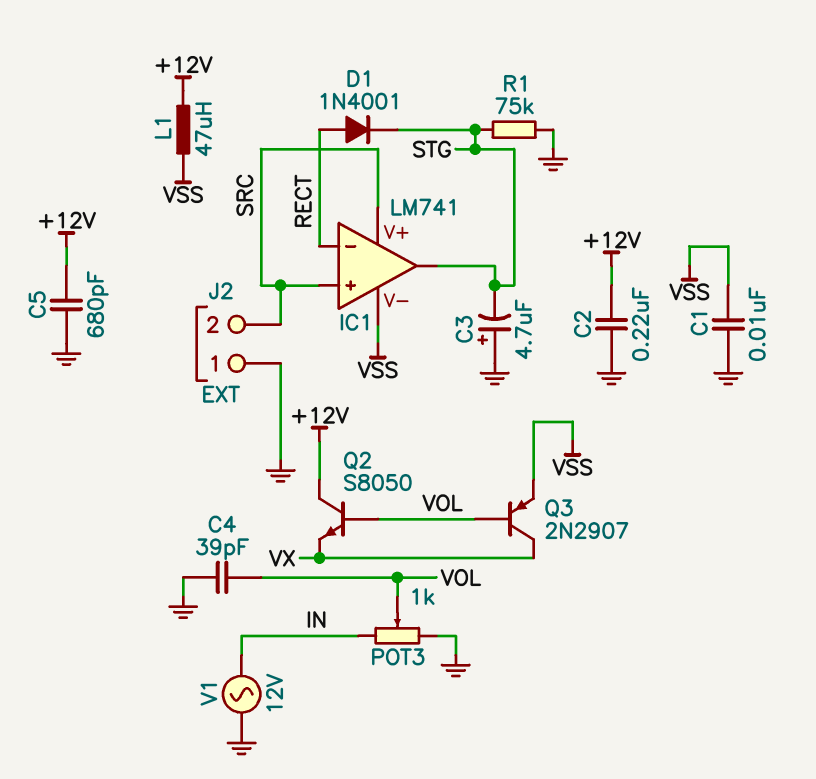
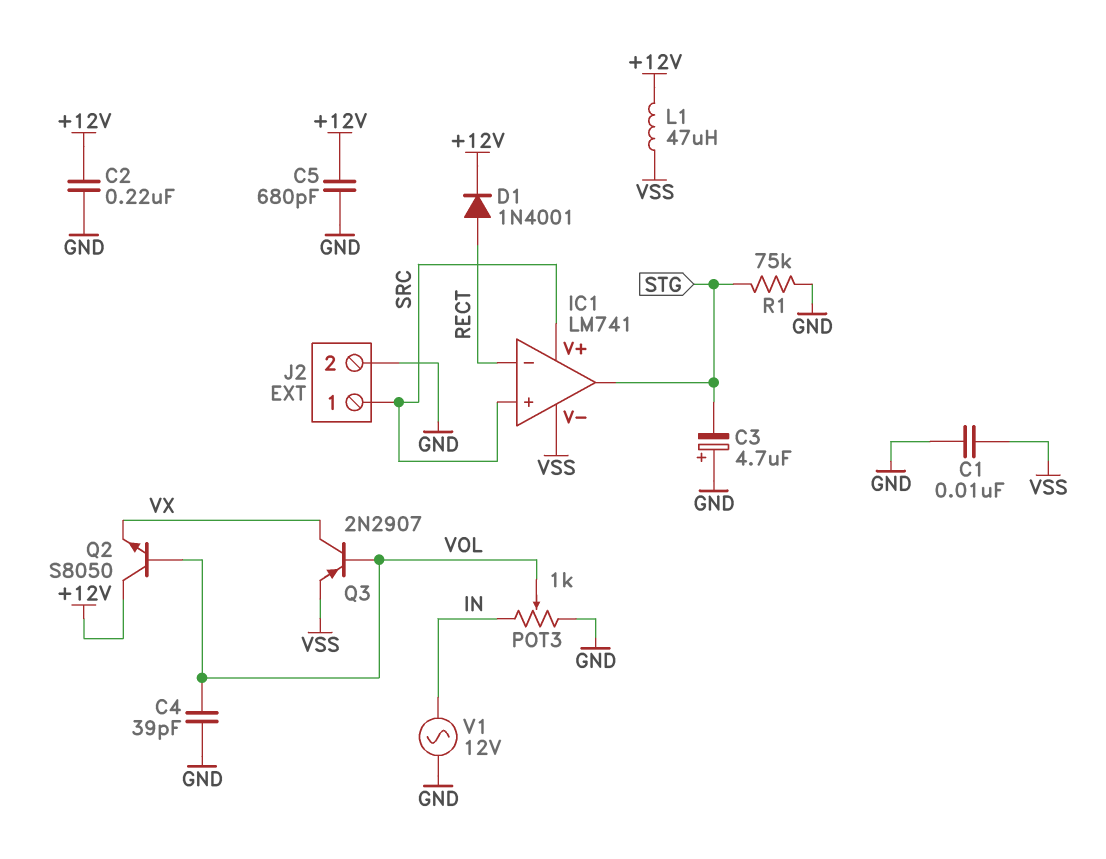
D1: diode 1N4001 (A RECT, K STG) -> diode 1N4001 (A RECT, K +12V)
J2 pin 1: GND -> SRC
J2 pin 2: SRC -> GND

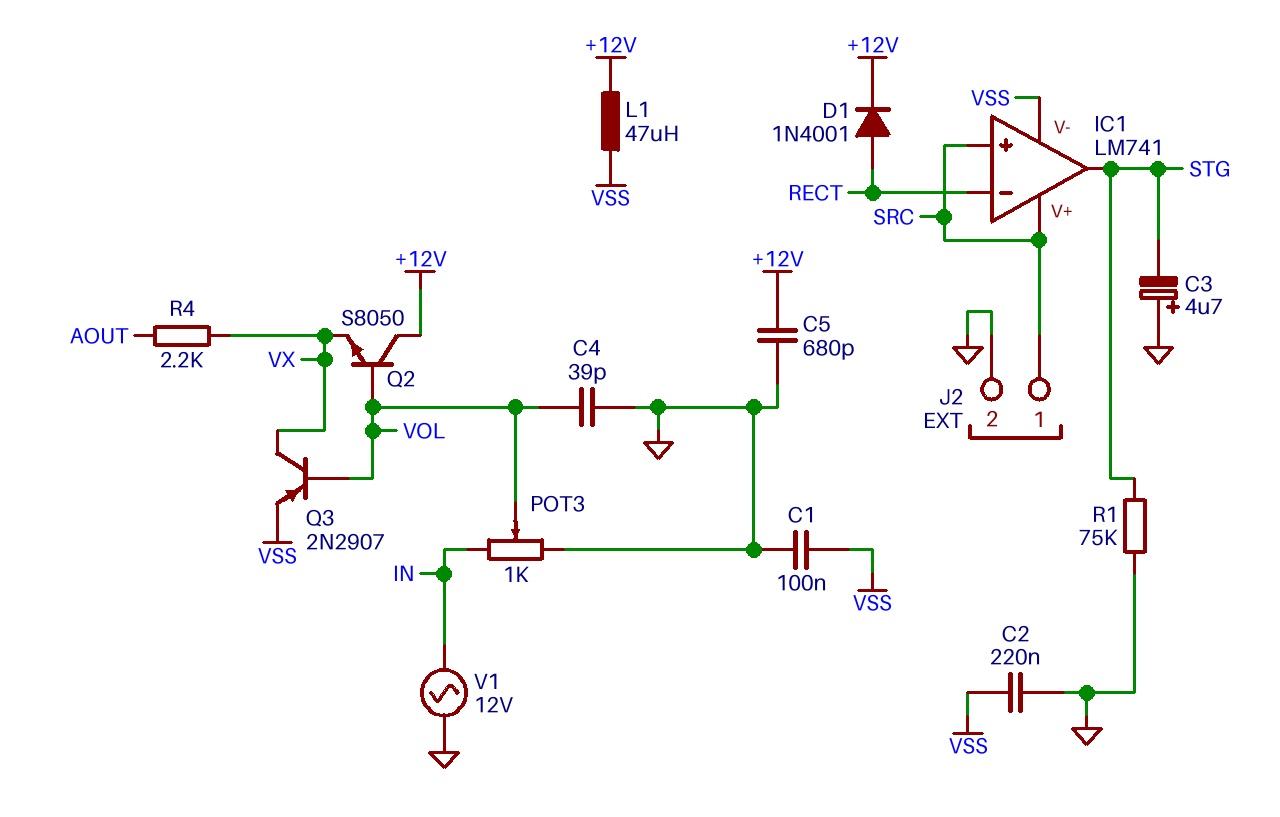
C1: 10nF (GND, VSS) -> 100nF (GND, VSS)
C2: 220nF (+12V, GND) -> 220nF (GND, VSS)
R4: none -> 2.2k (AOUT, VX)

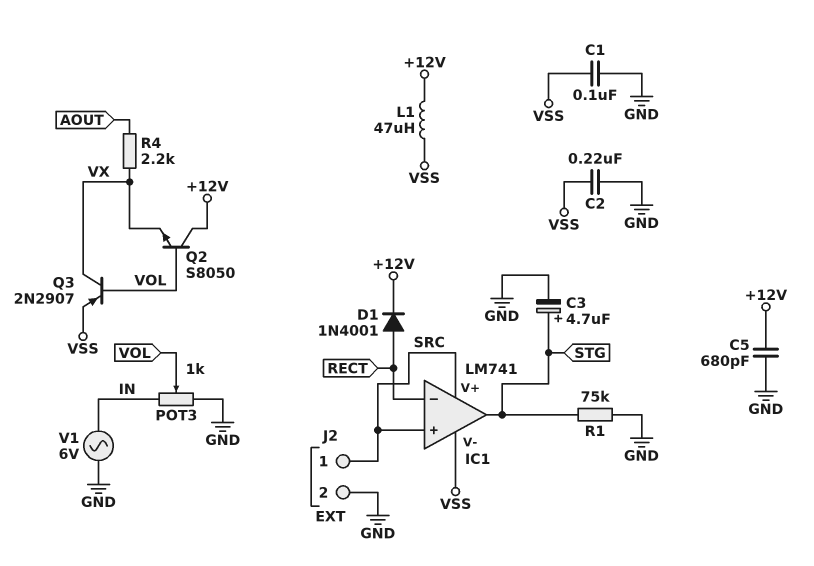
C3: 4.7uF (plus GND, minus STG) -> 4.7uF (plus STG, minus GND)
C4: 39pF (GND, VOL) -> none
V1: AC 12V (GND, IN) -> AC 6V (GND, IN)

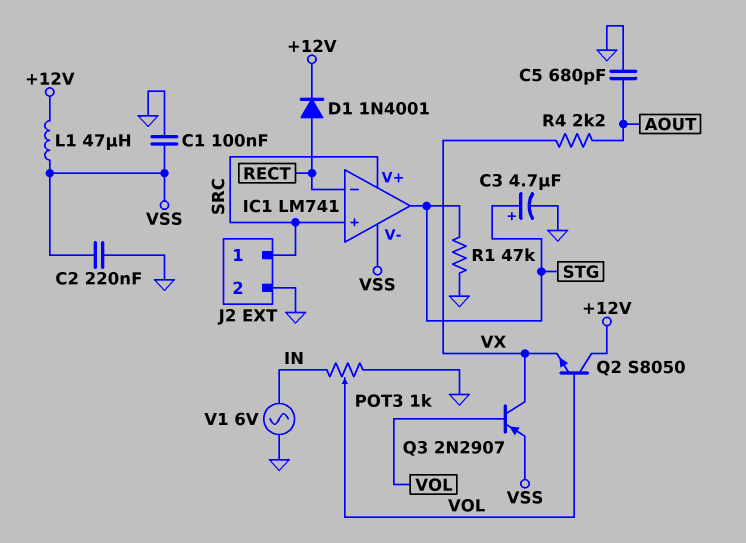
C5: 680pF (+12V, GND) -> 680pF (AOUT, GND)
R1: 75k (GND, STG) -> 47k (GND, STG)

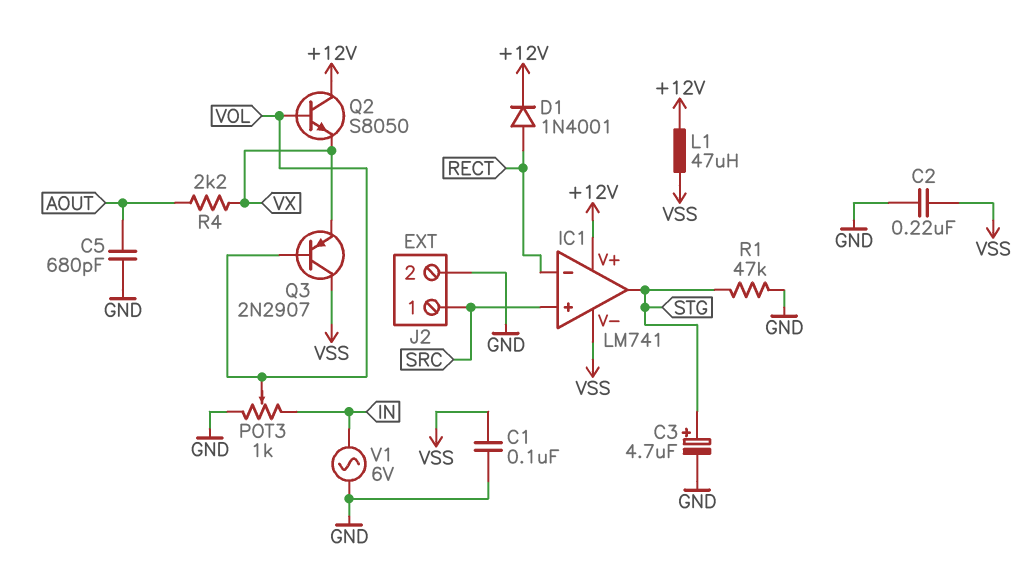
IC1 pin V+: SRC -> +12V
Q3: PNP 2N2907 (B VOL, C VX, E VSS) -> PNP 2N2907 (B VOL, C VSS, E VX)

